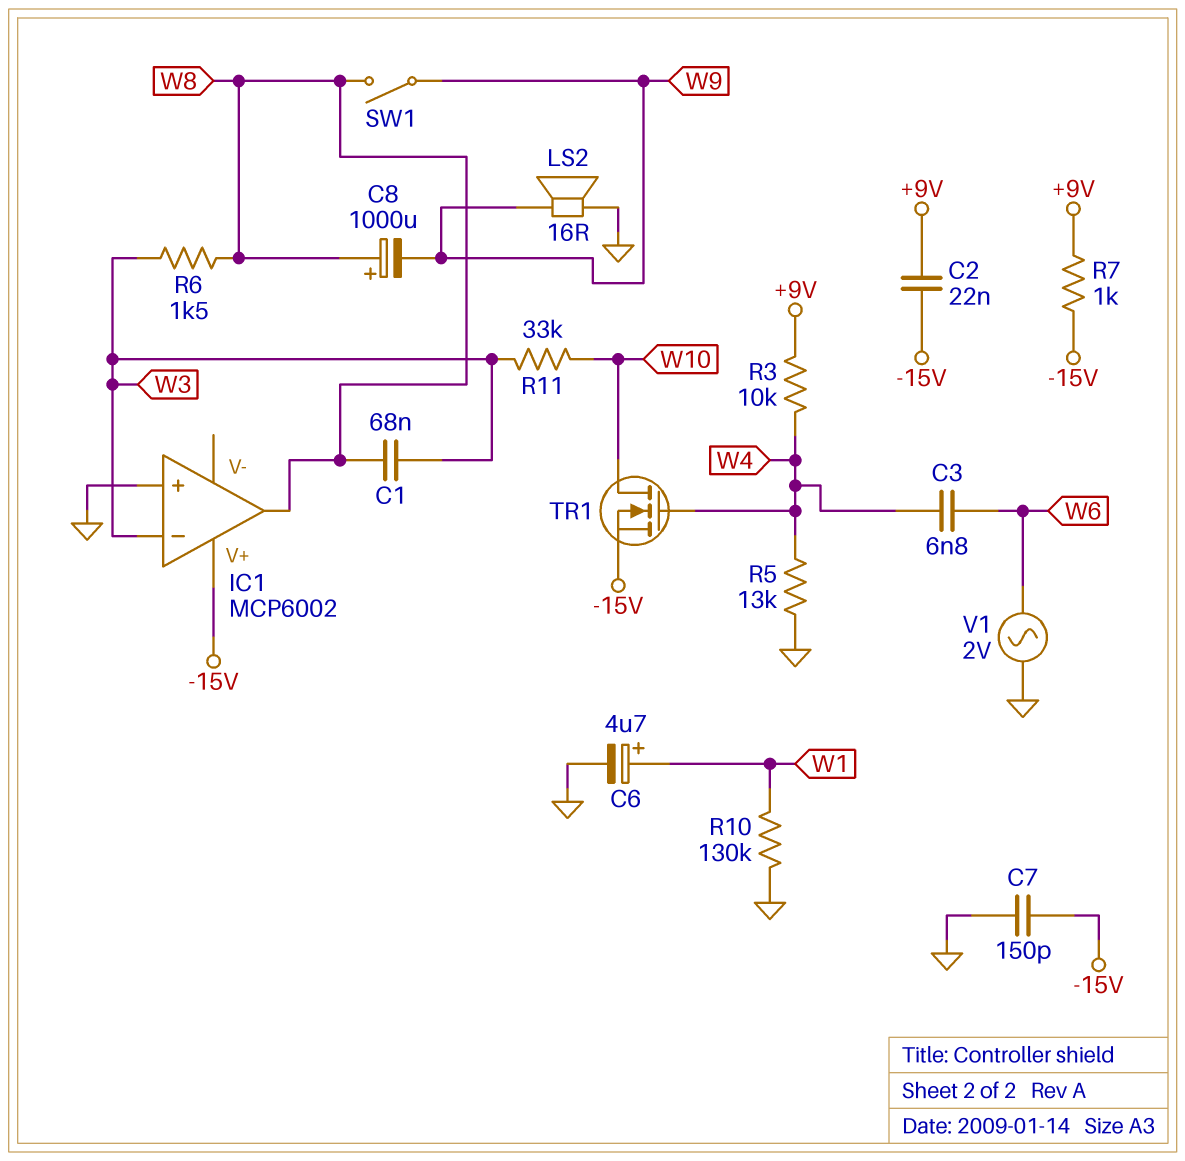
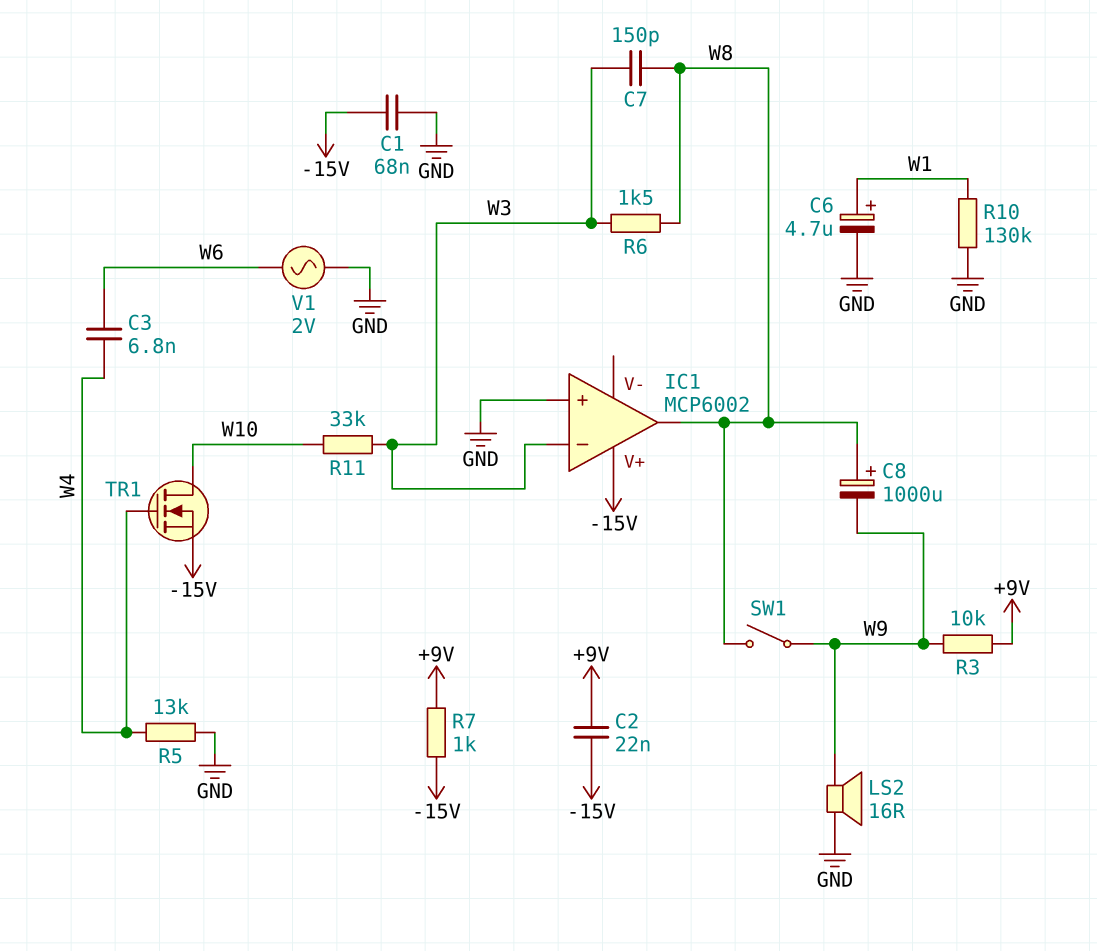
C1: 68nF (W3, W8) -> 68nF (-15V, GND)
C7: 150pF (-15V, GND) -> 150pF (W3, W8)
R3: 10k (+9V, W4) -> 10k (+9V, W9)

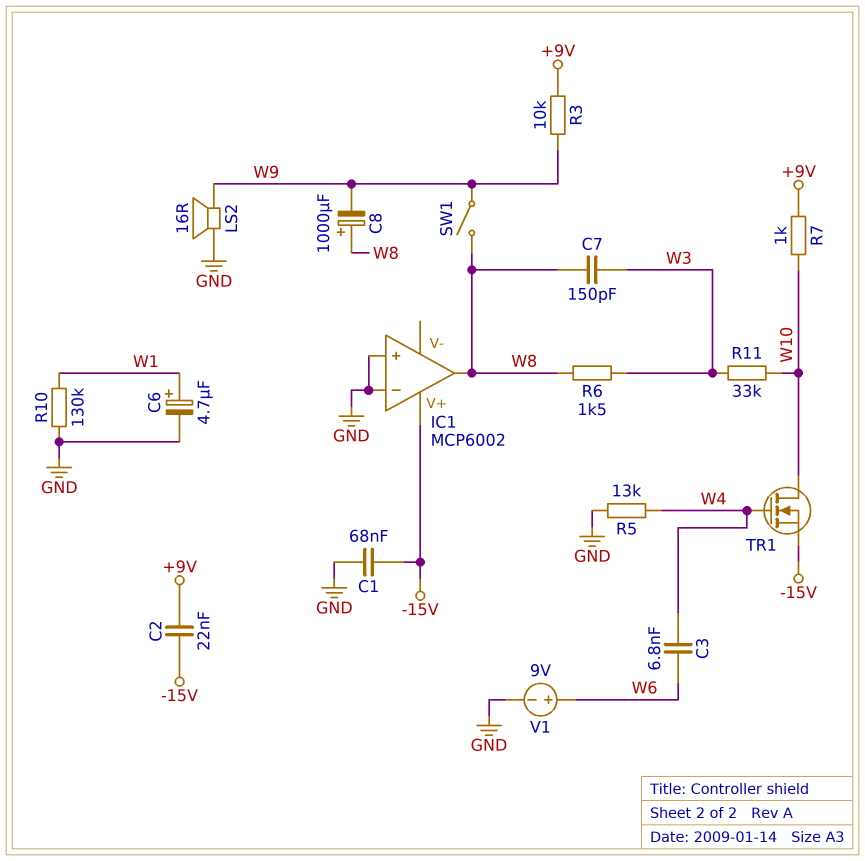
IC1 pin in-: W3 -> GND
R7: 1k (+9V, -15V) -> 1k (+9V, W10)
V1: AC 2V (GND, W6) -> 9V (plus W6, minus GND)

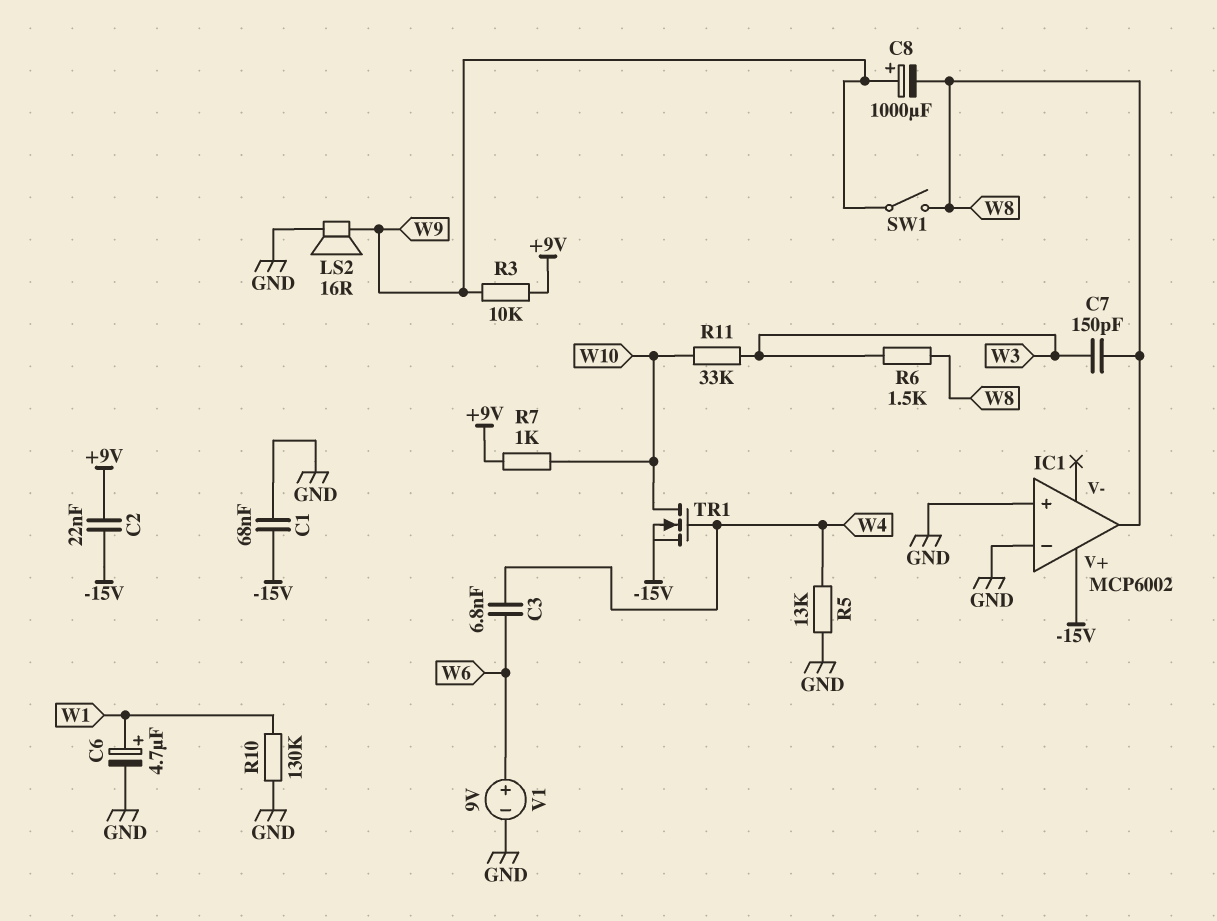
C8: 1000uF (plus W8, minus W9) -> 1000uF (plus W9, minus W8)

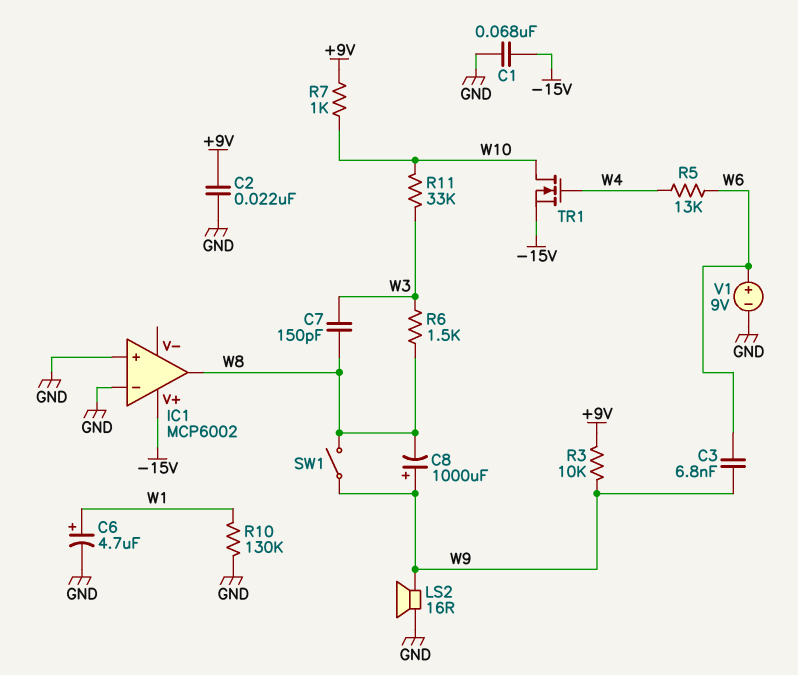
C2: 22nF (+9V, -15V) -> 22nF (+9V, GND)
C3: 6.8nF (W4, W6) -> 6.8nF (W6, W9)
R5: 13k (GND, W4) -> 13k (W4, W6)

